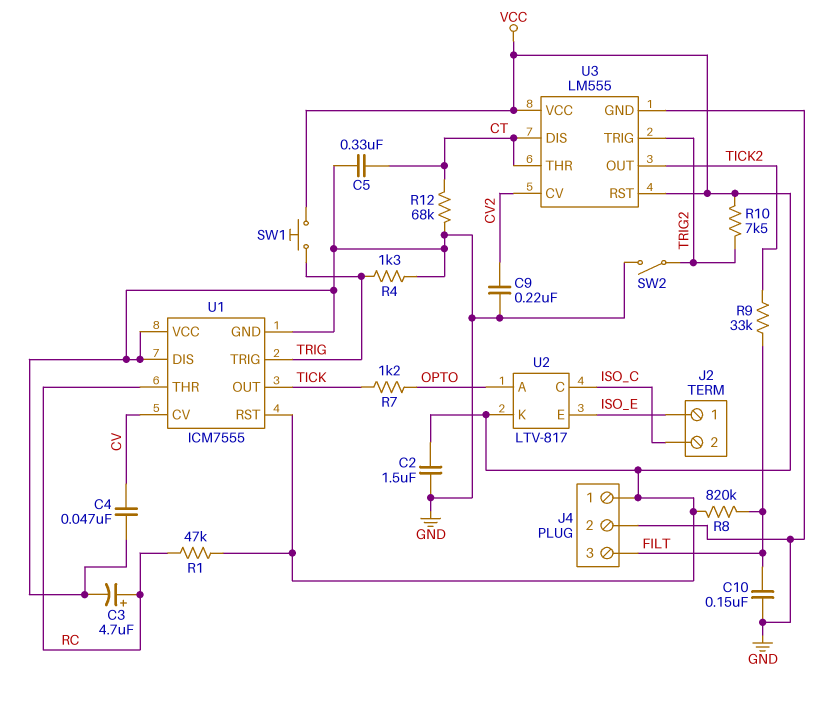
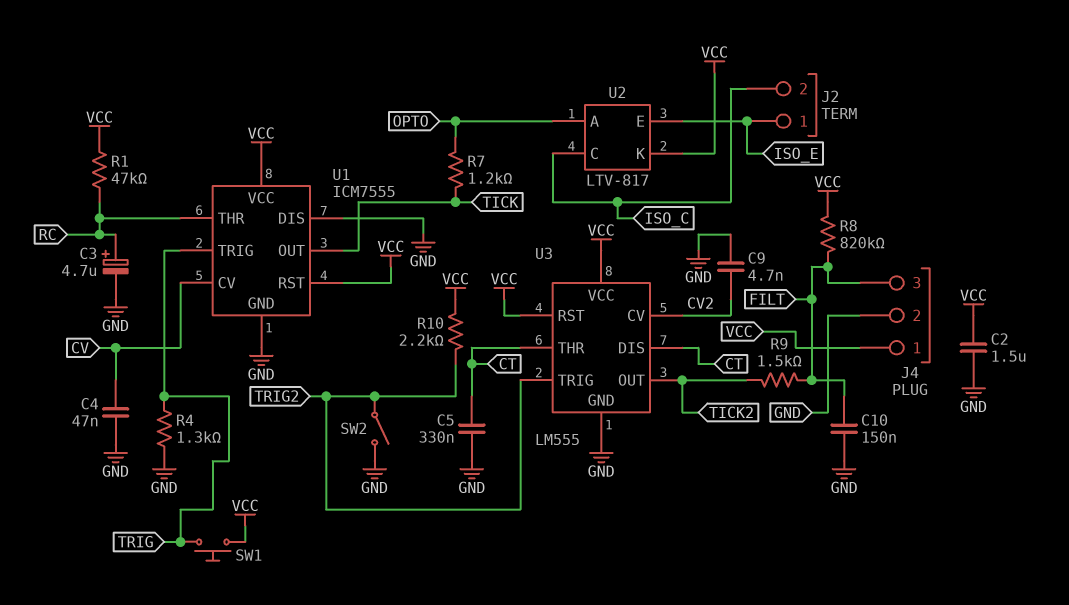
C9: 220nF (CV2, GND) -> 4.7nF (CV2, GND)
R9: 33k (FILT, TICK2) -> 1.5k (FILT, TICK2)
R10: 7.5k (TRIG2, VCC) -> 2.2k (TRIG2, VCC)
R12: 68k (CT, GND) -> none
U1 pin VCC: GND -> VCC

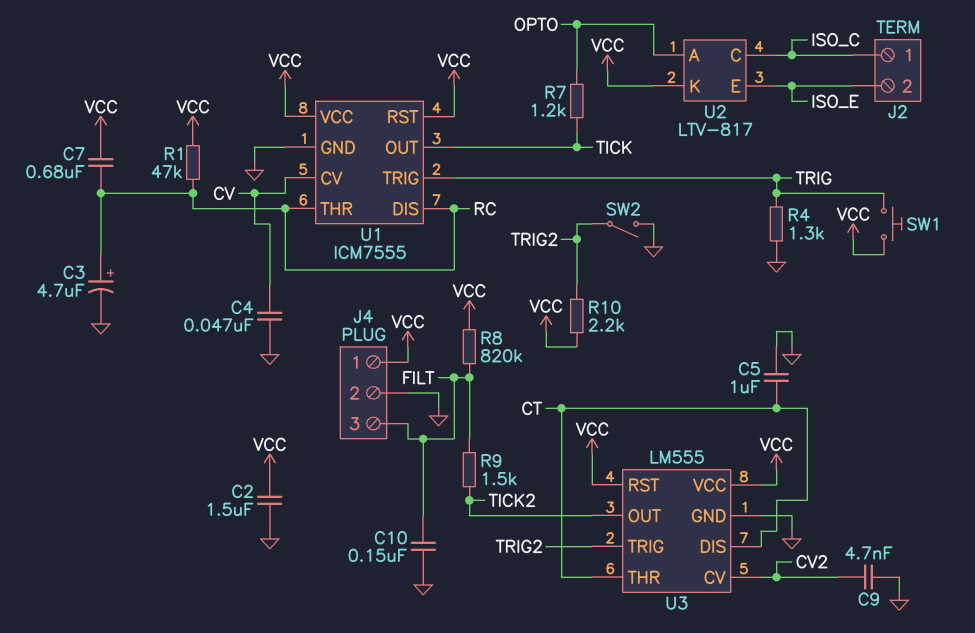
C5: 330nF (CT, GND) -> 1uF (CT, GND)
C7: none -> 680nF (RC, VCC)
J2 pin 1: ISO_E -> ISO_C
J2 pin 2: ISO_C -> ISO_E
U1 pin DIS: GND -> RC

